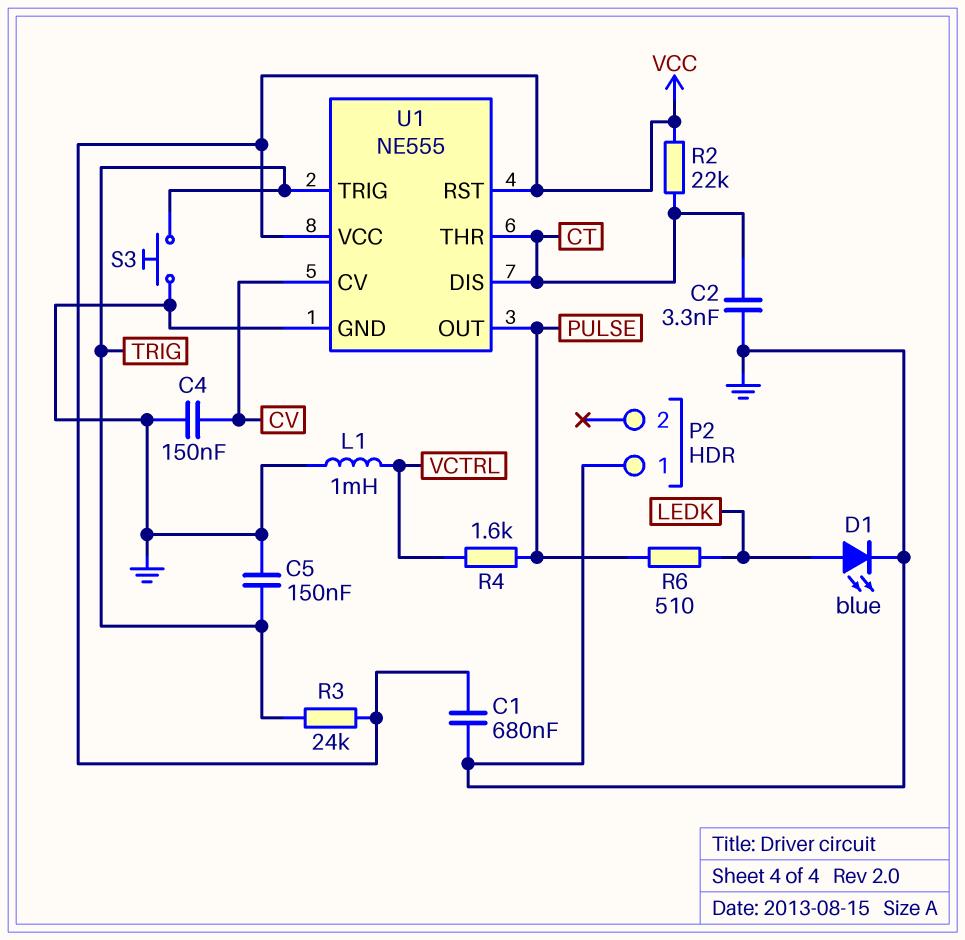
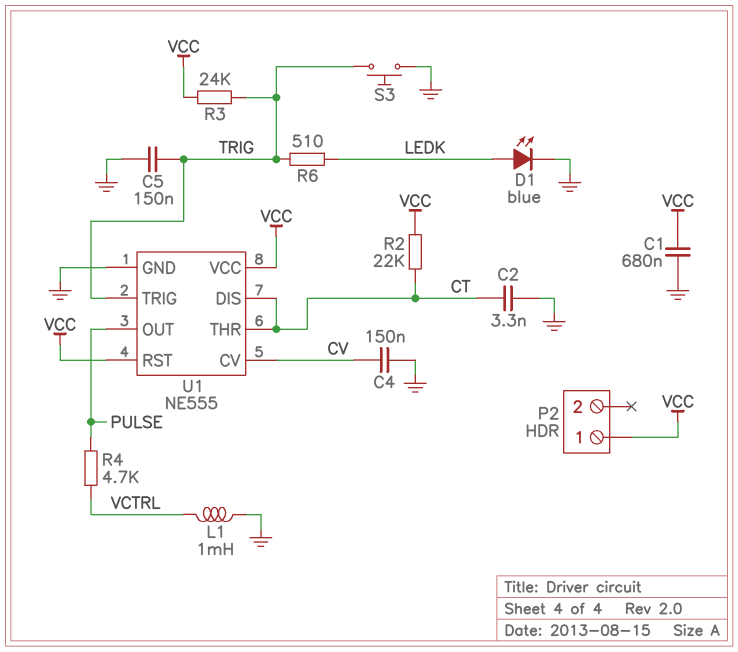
P2 pin 1: GND -> VCC
R4: 1.6k (PULSE, VCTRL) -> 4.7k (PULSE, VCTRL)
R6: 510 (LEDK, PULSE) -> 510 (LEDK, TRIG)

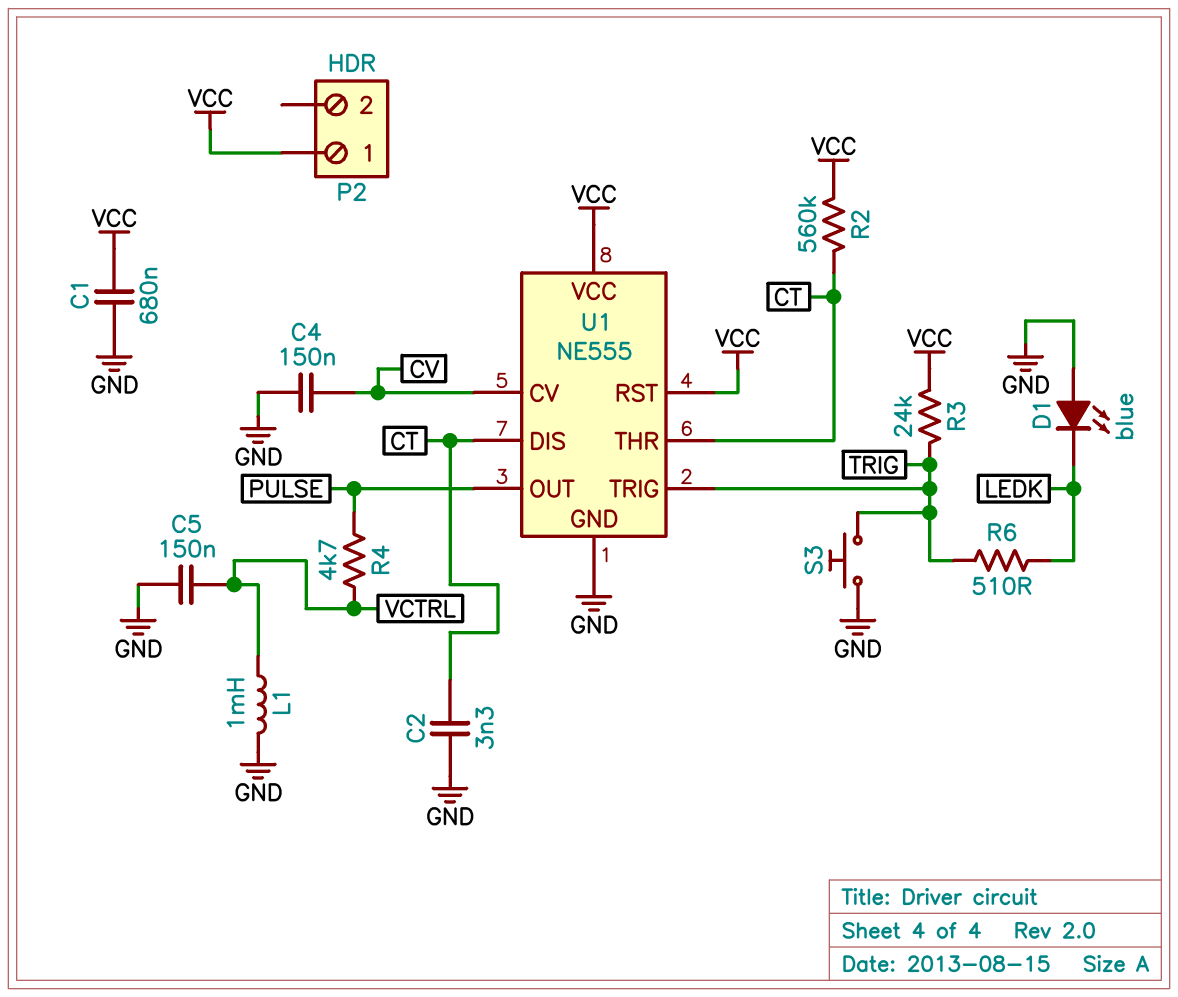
C5: 150nF (GND, TRIG) -> 150nF (GND, VCTRL)
D1: LED blue (A LEDK, K GND) -> LED blue (A GND, K LEDK)
R2: 22k (CT, VCC) -> 560k (CT, VCC)

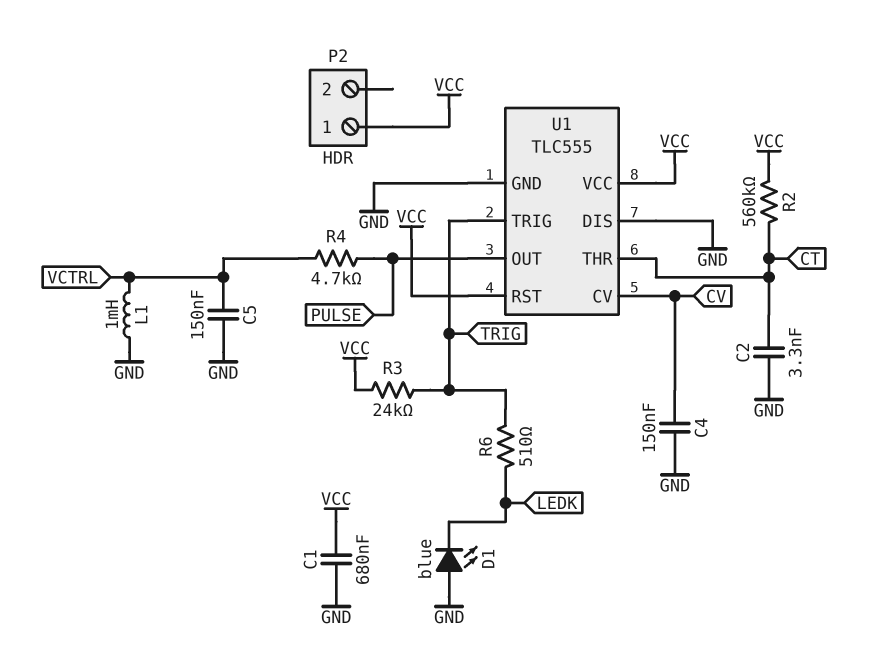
S3: button (GND, TRIG) -> none
U1: NE555 -> TLC555
U1 pin DIS: CT -> GND

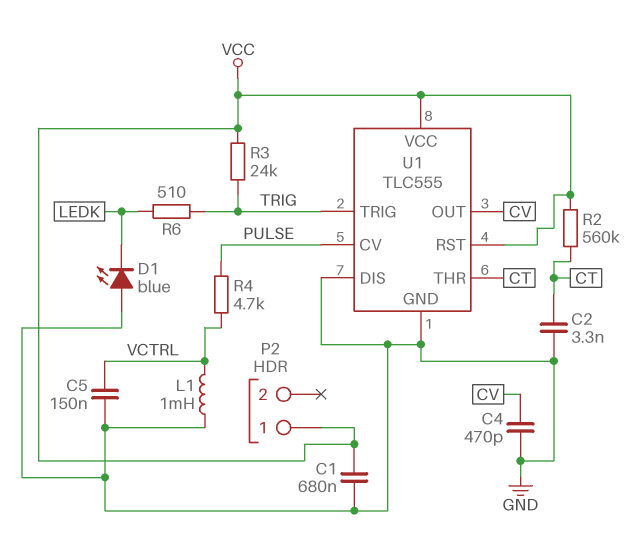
C4: 150nF (CV, GND) -> 470pF (CV, GND)
U1 pin CV: CV -> PULSE
U1 pin OUT: PULSE -> CV

